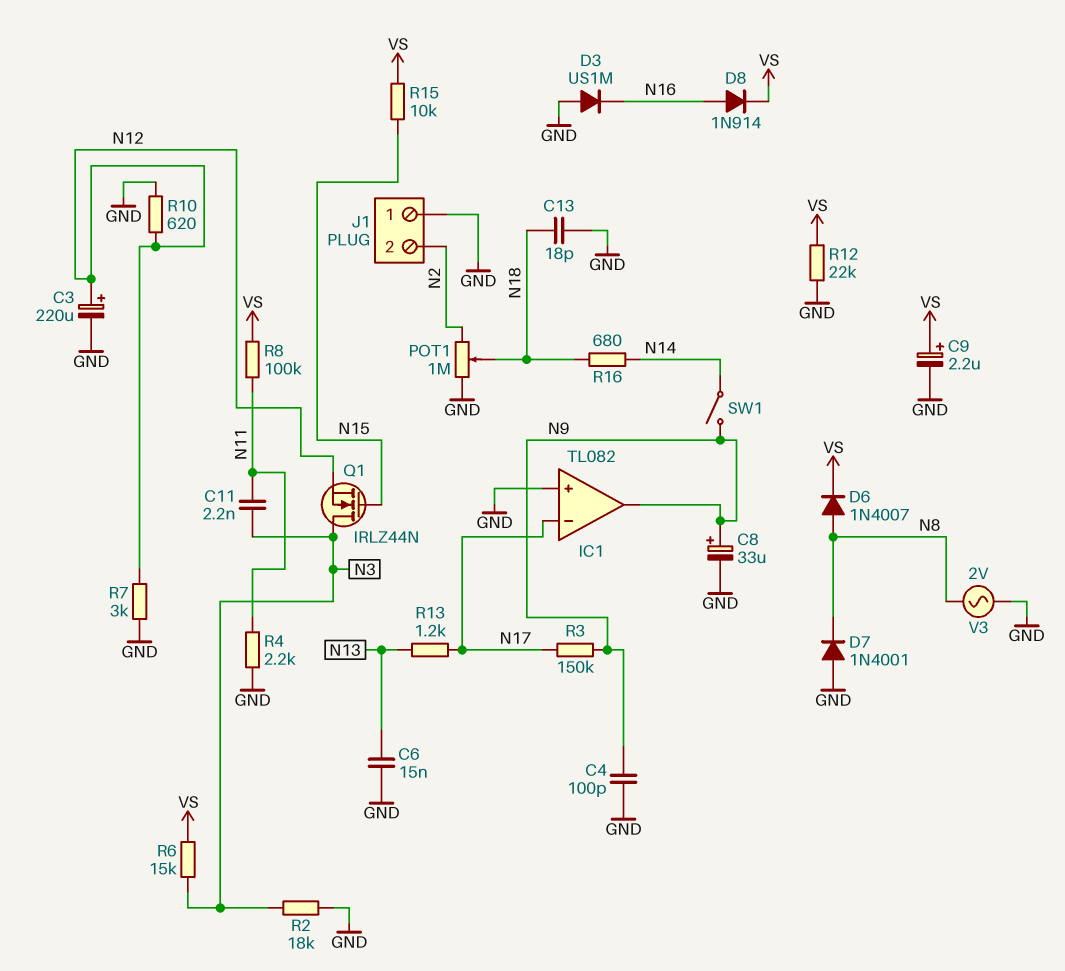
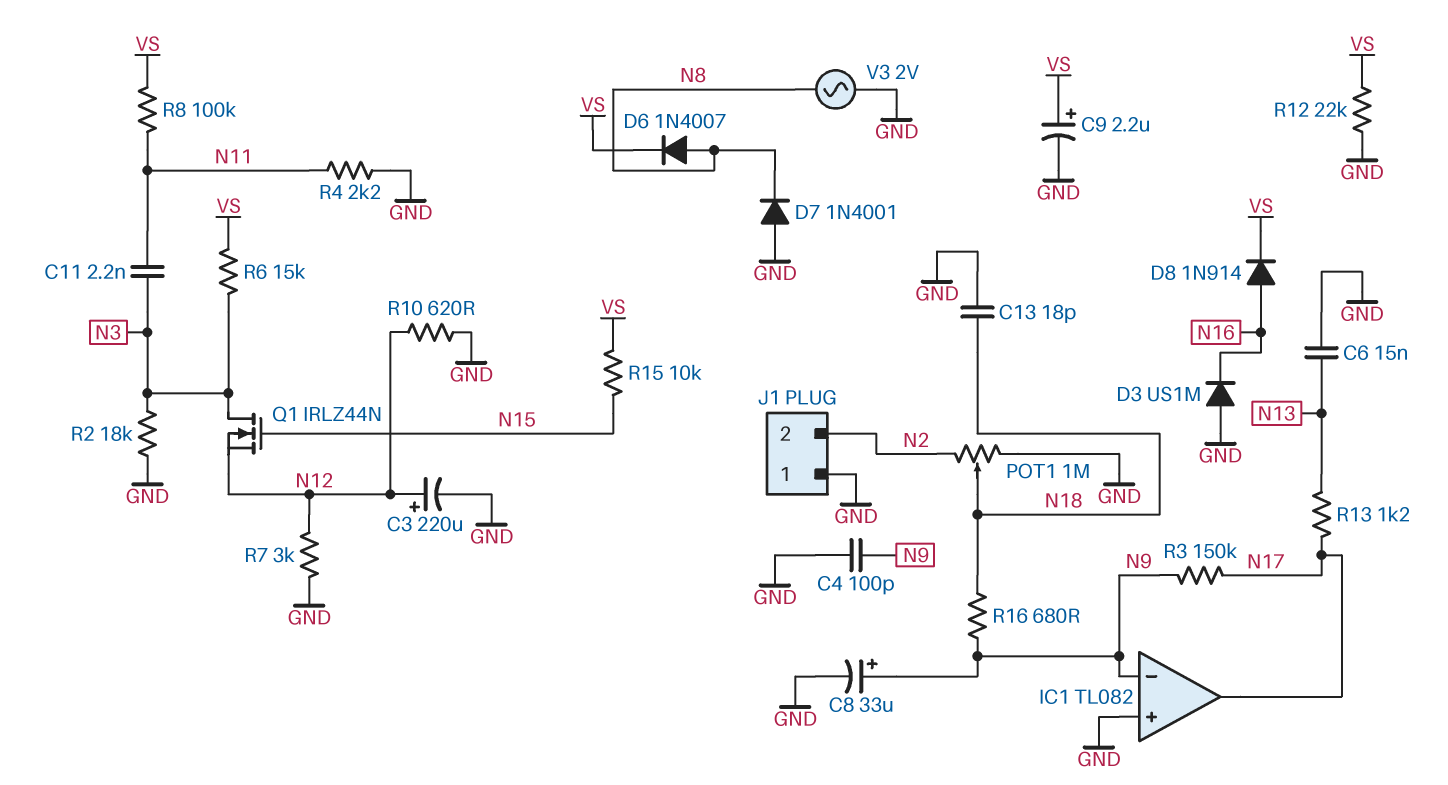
IC1 pin in-: N17 -> N9
IC1 pin out: N9 -> N17
R16: 680 (N14, N18) -> 680 (N9, N18)
SW1: switch (N9, N14) -> none

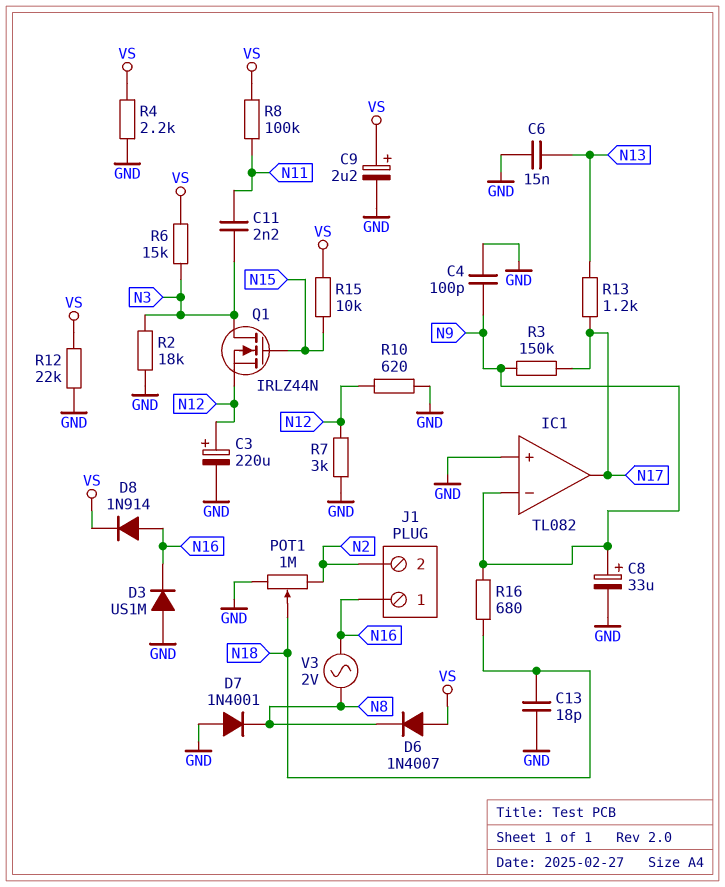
D6: diode 1N4007 (A N8, K VS) -> diode 1N4007 (A VS, K N8)
J1 pin 1: GND -> N16
R4: 2.2k (GND, N11) -> 2.2k (GND, VS)
V3: AC 2V (GND, N8) -> AC 2V (N8, N16)

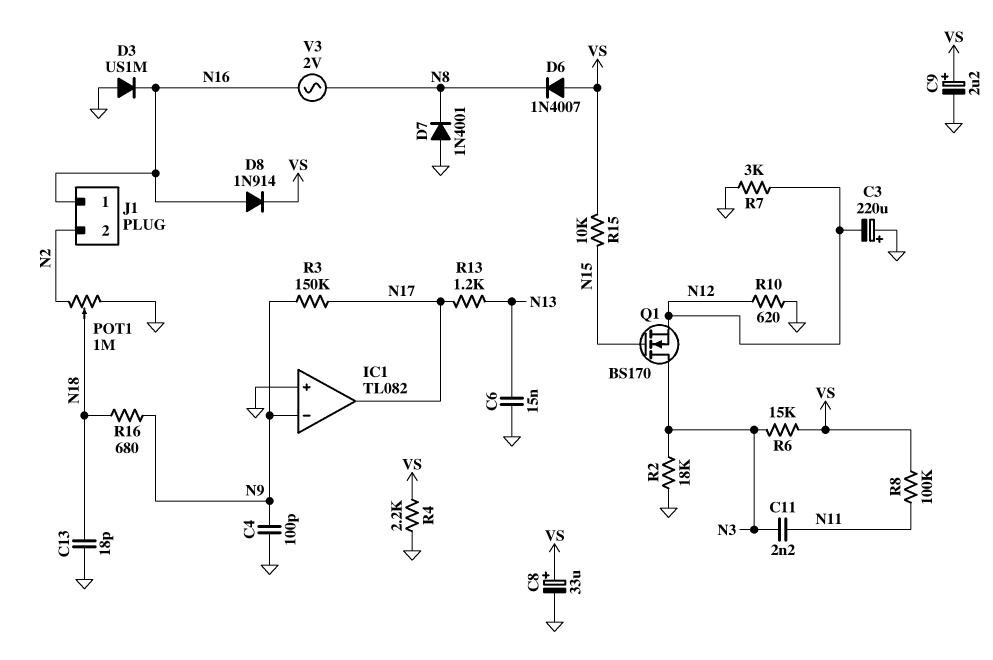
C3: 220uF (plus N12, minus GND) -> 220uF (plus GND, minus N12)
C8: 33uF (plus N9, minus GND) -> 33uF (plus VS, minus GND)
Q1: NMOS IRLZ44N (G N15, D N3, S N12) -> NMOS BS170 (G N15, D N3, S N12)
R12: 22k (GND, VS) -> none

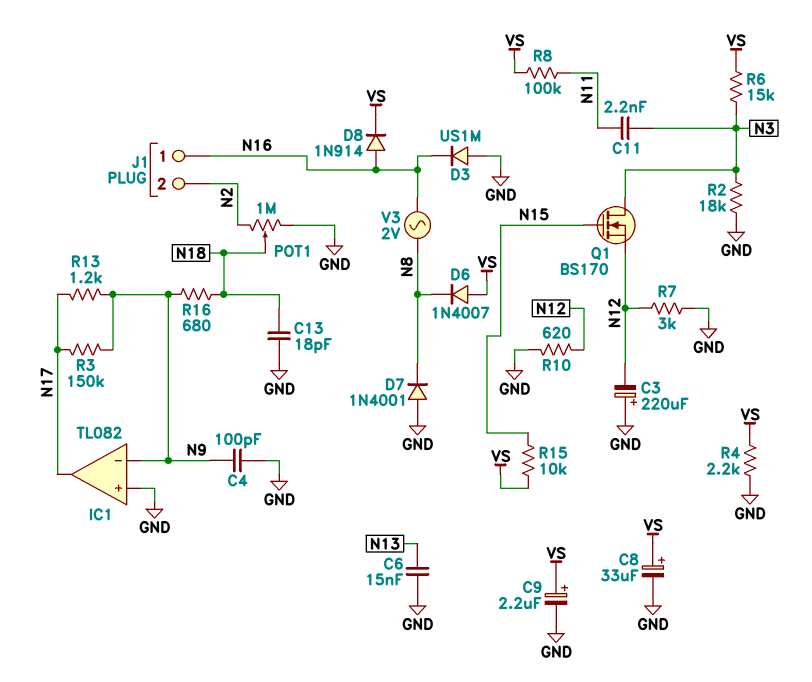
R13: 1.2k (N13, N17) -> 1.2k (N9, N17)

